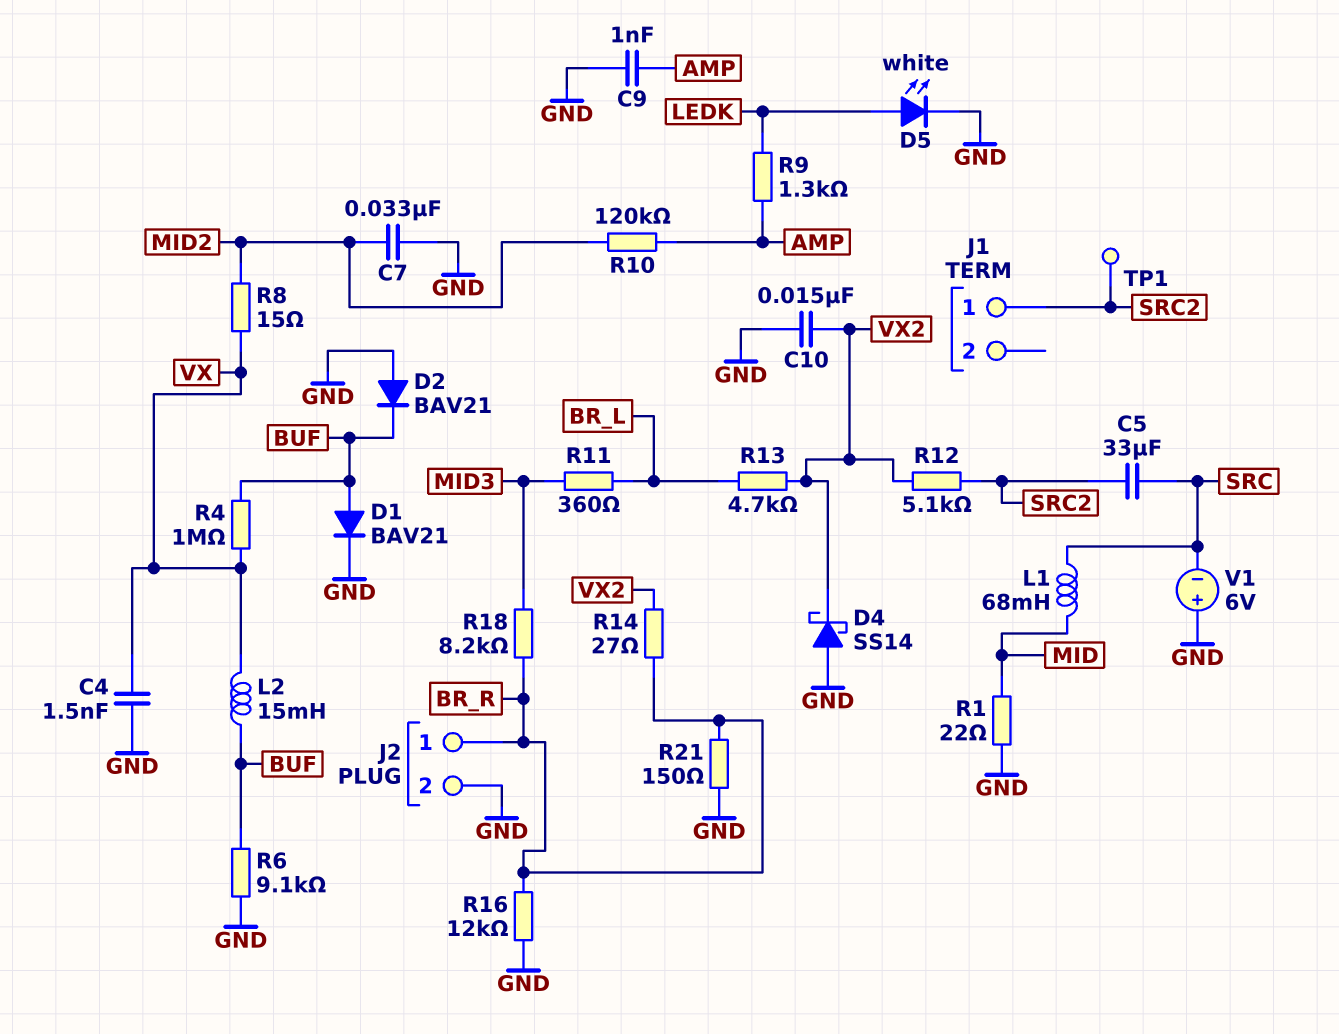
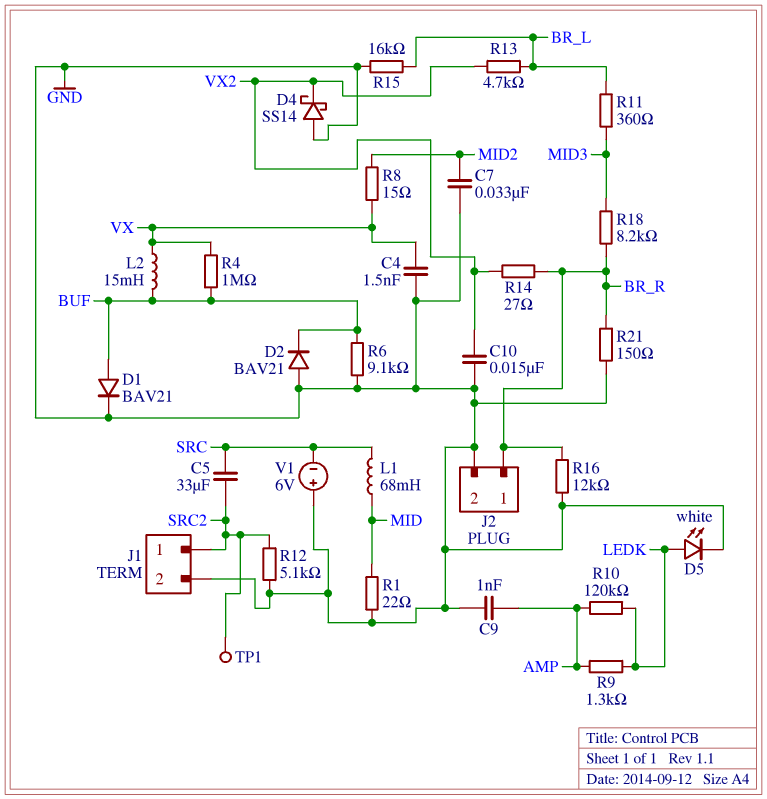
J1 pin 2: none -> GND
R10: 120k (AMP, MID2) -> 120k (AMP, LEDK)
R12: 5.1k (SRC2, VX2) -> 5.1k (GND, SRC2)
R15: none -> 16k (BR_L, GND)

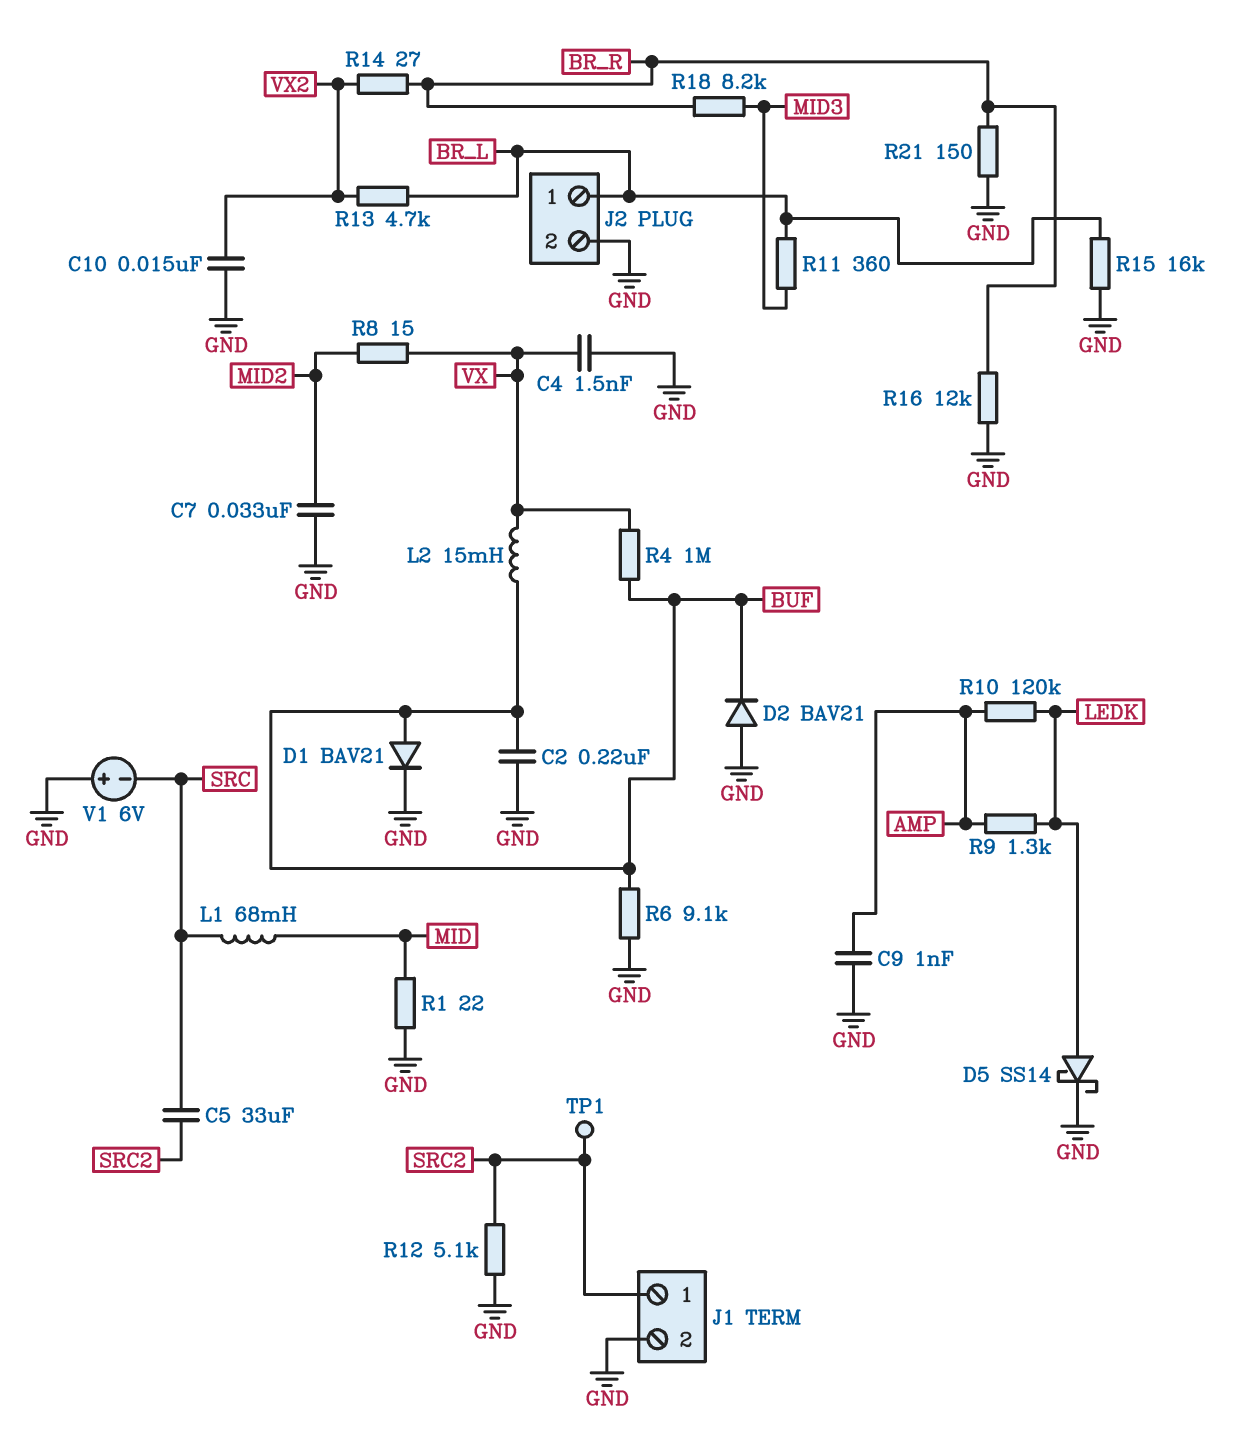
C2: none -> 220nF (BUF, GND)
D4: schottky SS14 (A GND, K VX2) -> none
D5: LED white (A LEDK, K GND) -> schottky SS14 (A LEDK, K GND)
J2 pin 1: BR_R -> BR_L

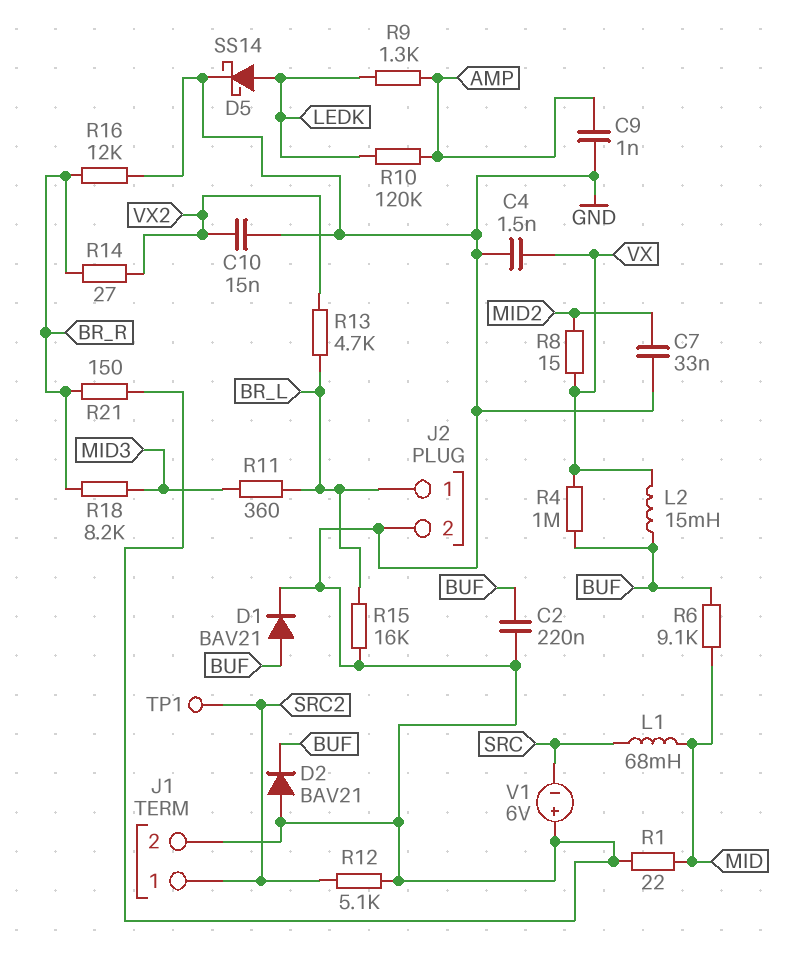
C5: 33uF (SRC, SRC2) -> none
R6: 9.1k (BUF, GND) -> 9.1k (BUF, MID)

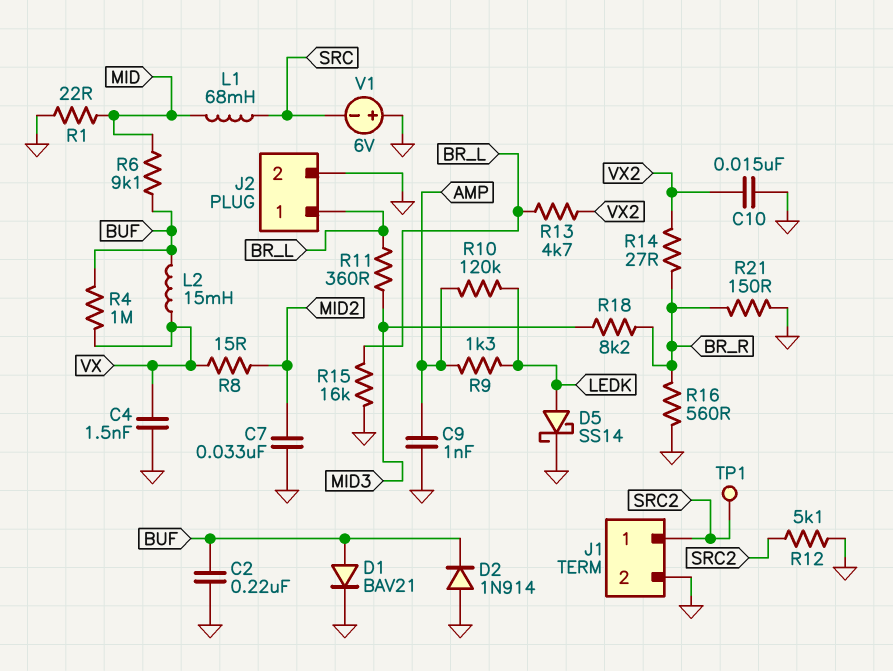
D2: diode BAV21 (A GND, K BUF) -> diode 1N914 (A GND, K BUF)
R16: 12k (BR_R, GND) -> 560 (BR_R, GND)

